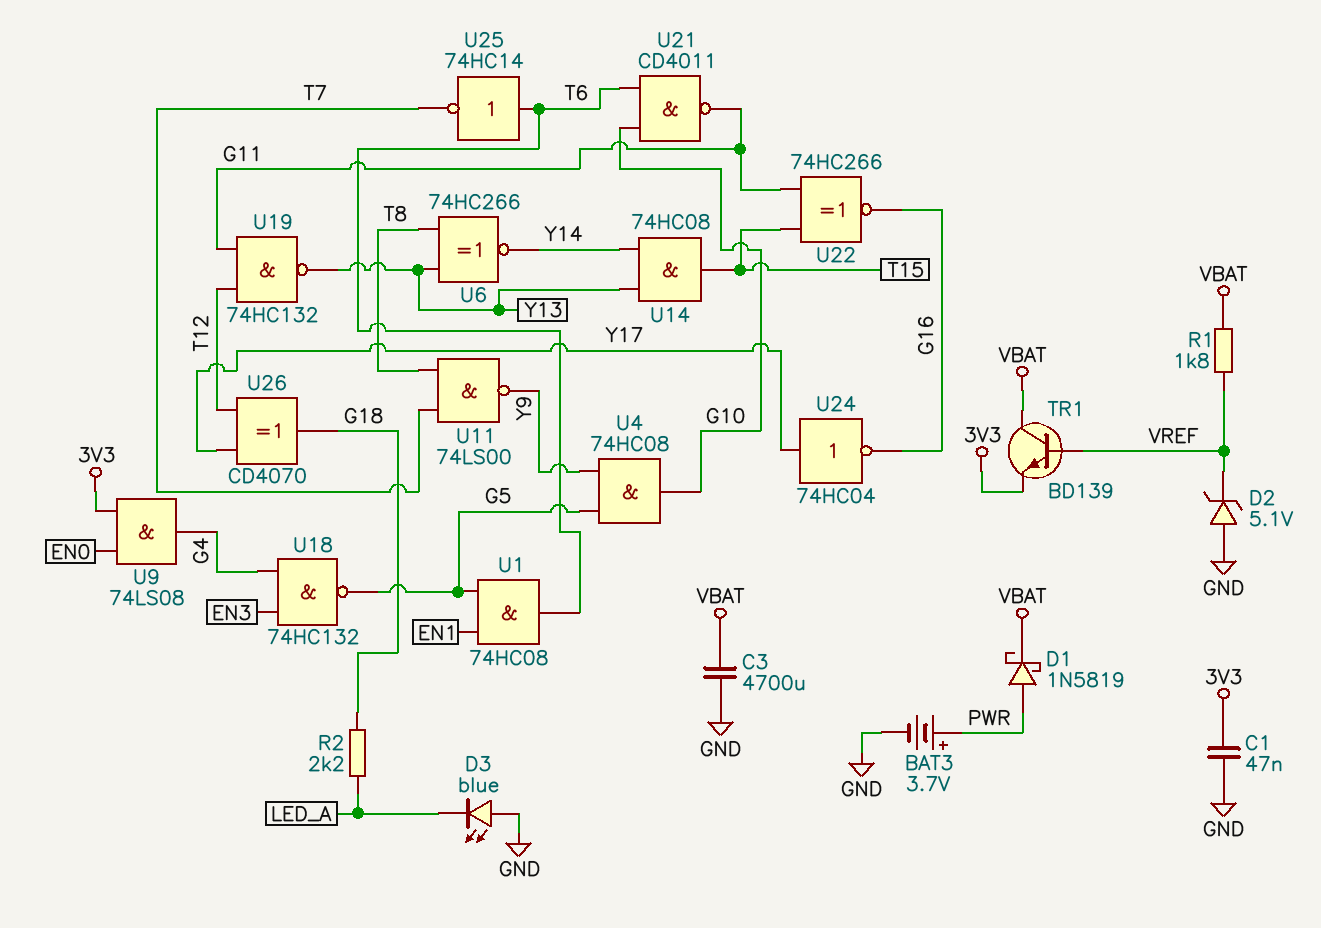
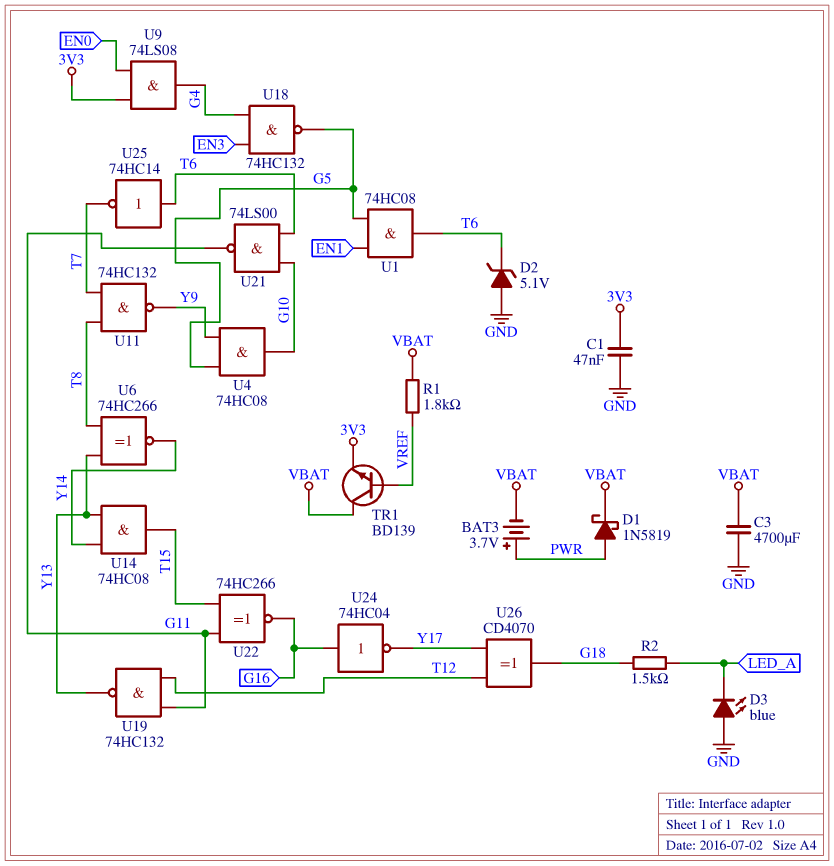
BAT3: 3.7V (plus PWR, minus GND) -> 3.7V (plus PWR, minus VBAT)
D2: zener 5.1V (A GND, K VREF) -> zener 5.1V (A GND, K T6)
R2: 2.2k (G18, LED_A) -> 1.5k (G18, LED_A)
U11: NAND 74LS00 (in T7, in T8, out Y9) -> NAND 74HC132 (in T7, in T8, out Y9)
U21: NAND CD4011 (in G10, in T6, out G11) -> NAND 74LS00 (in G10, in T6, out G11)
U24: NOT 74HC04 (in Y17, out G16) -> NOT 74HC04 (in G16, out Y17)

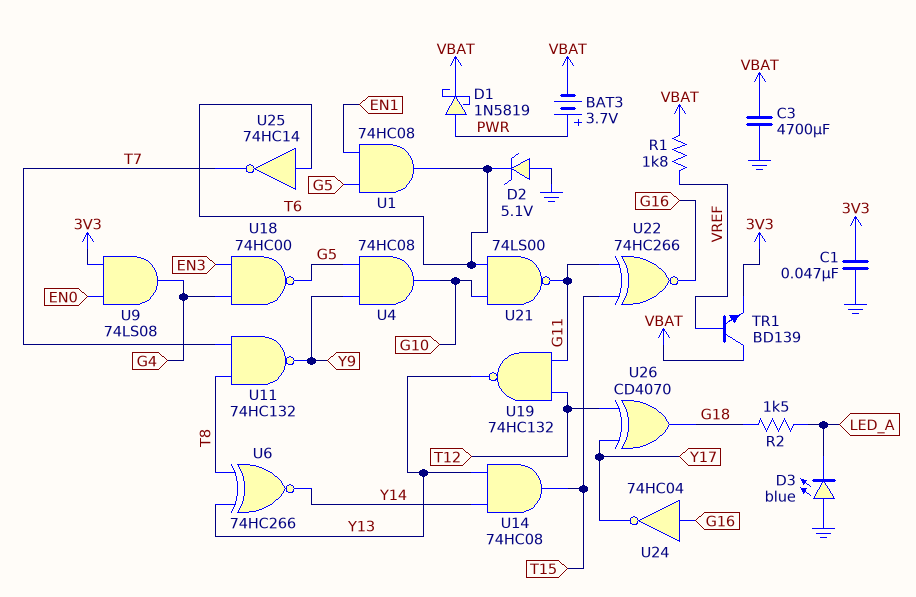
U18: NAND 74HC132 (in EN3, in G4, out G5) -> NAND 74HC00 (in EN3, in G4, out G5)

